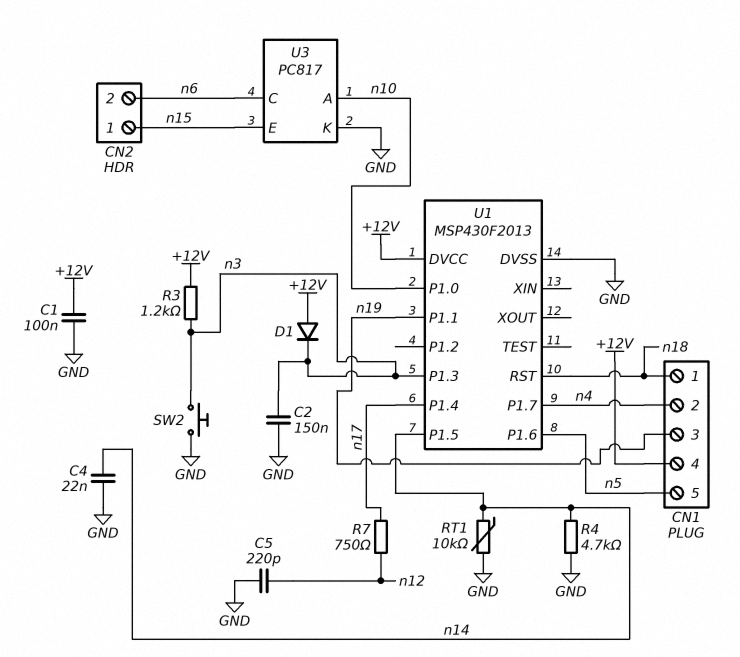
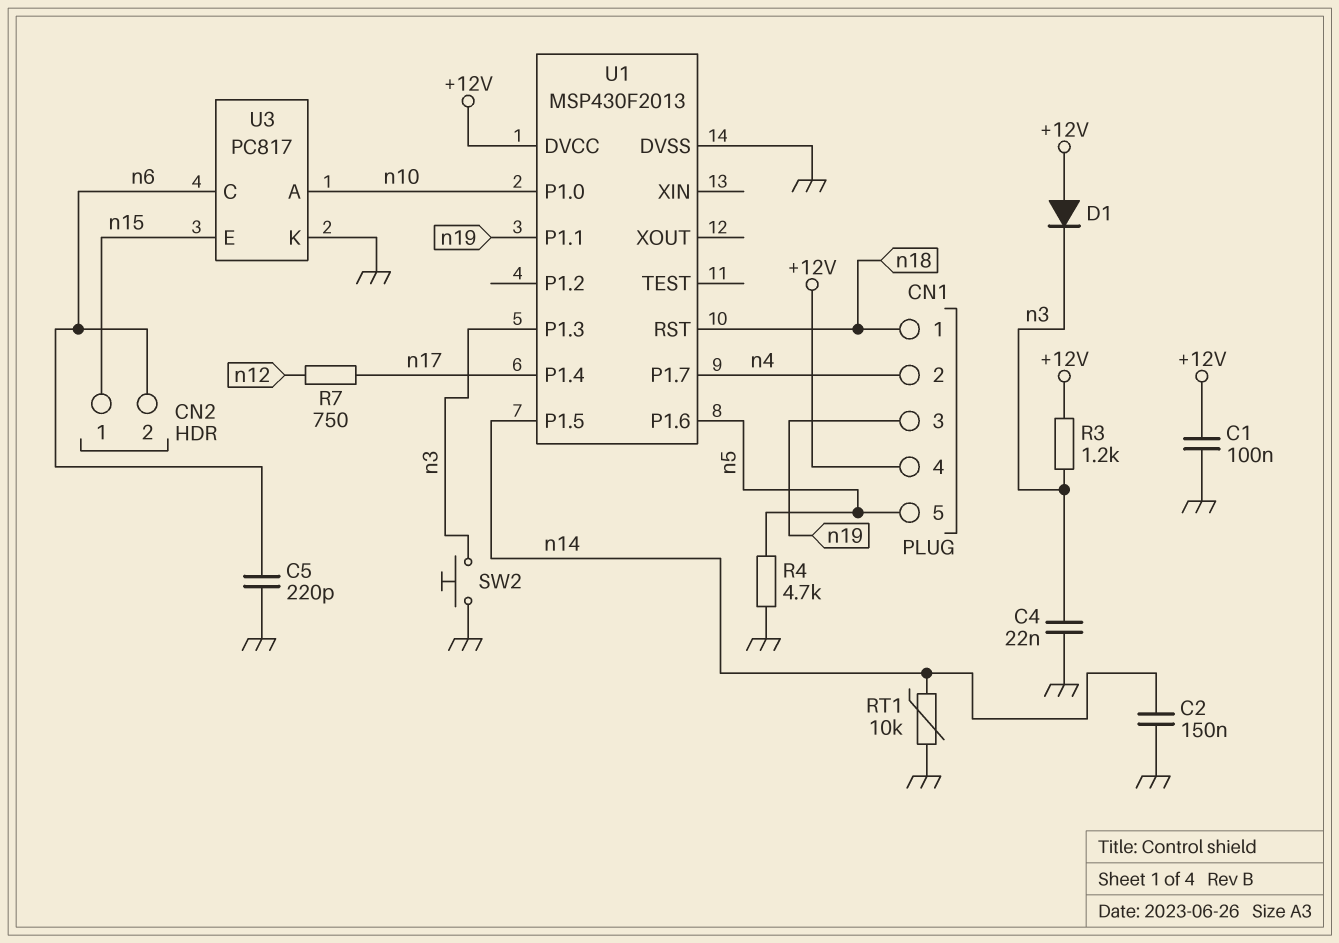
C2: 150nF (GND, n3) -> 150nF (GND, n14)
C4: 22nF (GND, n14) -> 22nF (GND, n3)
C5: 220pF (GND, n12) -> 220pF (GND, n6)
R4: 4.7k (GND, n14) -> 4.7k (GND, n5)

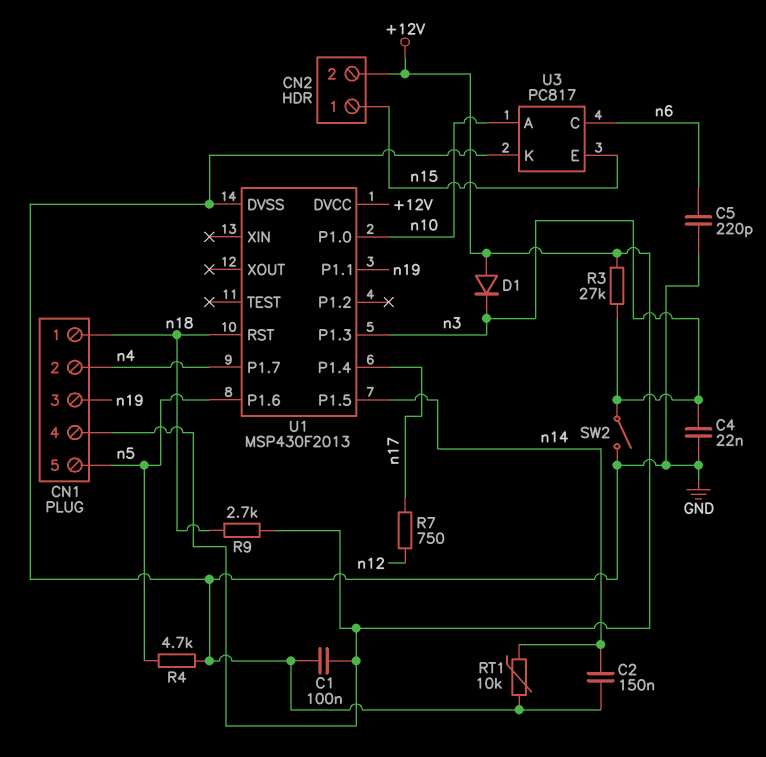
CN2 pin 2: n6 -> +12V
R3: 1.2k (+12V, n3) -> 27k (+12V, n3)
R9: none -> 2.7k (+12V, n18)
SW2: button (GND, n3) -> switch (GND, n3)

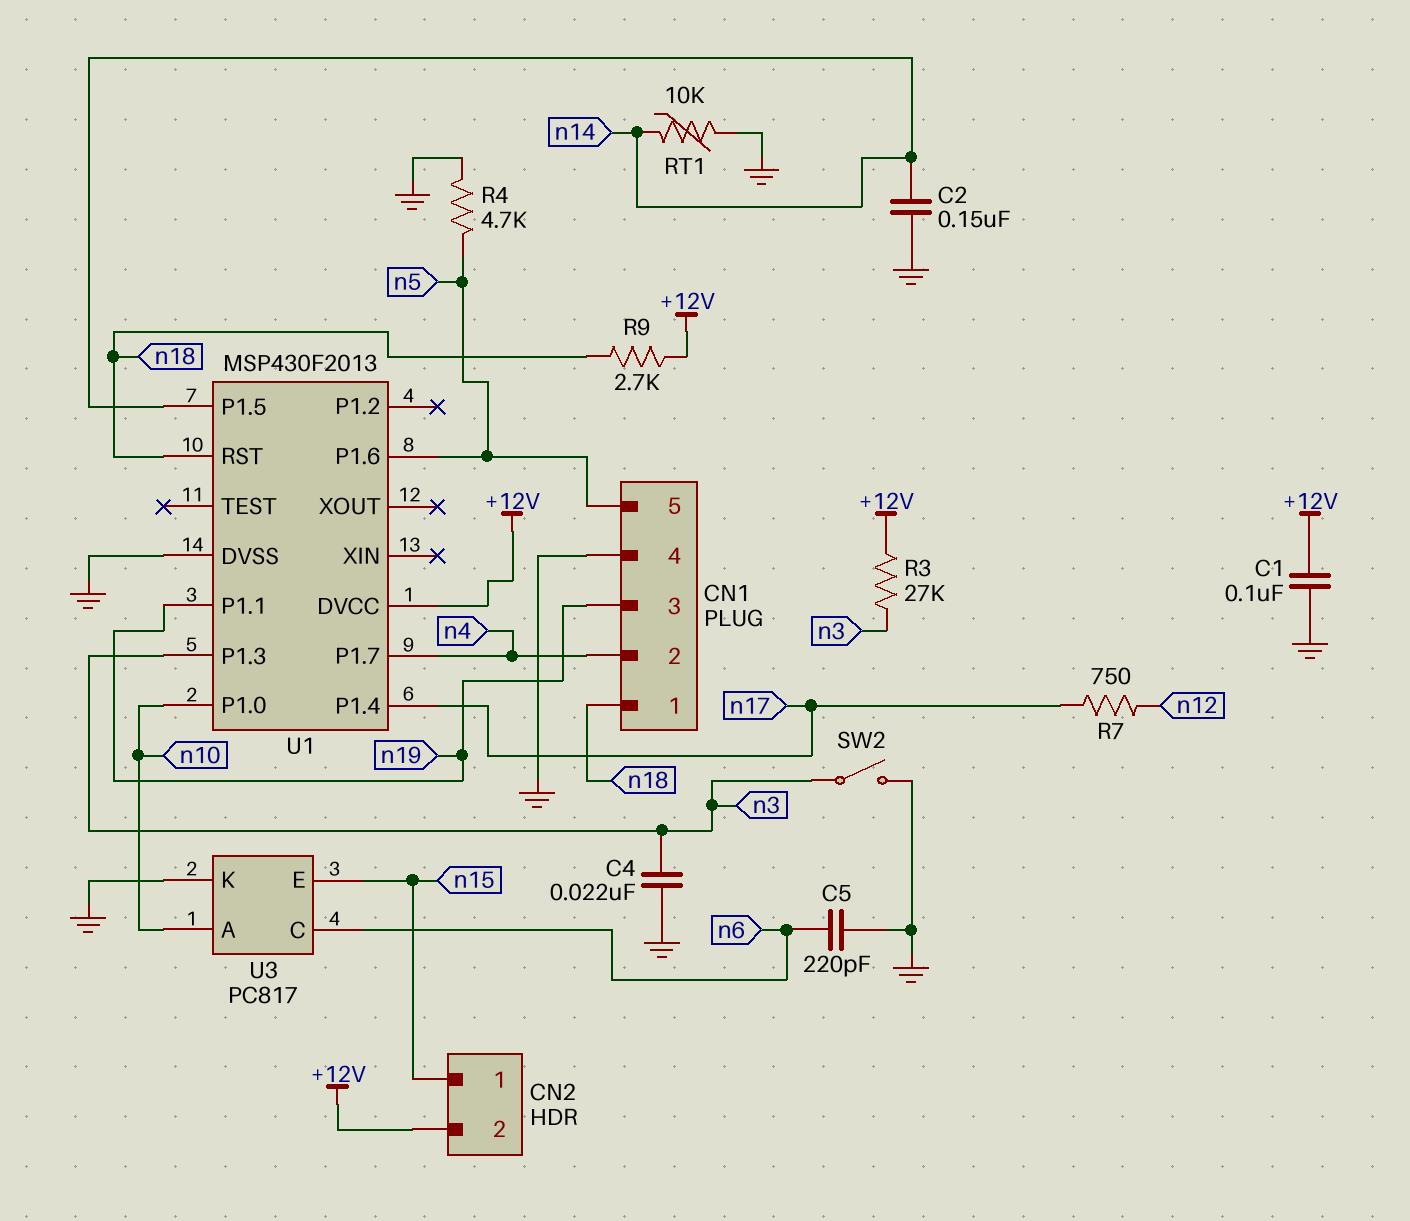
CN1 pin 4: +12V -> GND
D1: diode (A +12V, K n3) -> none

